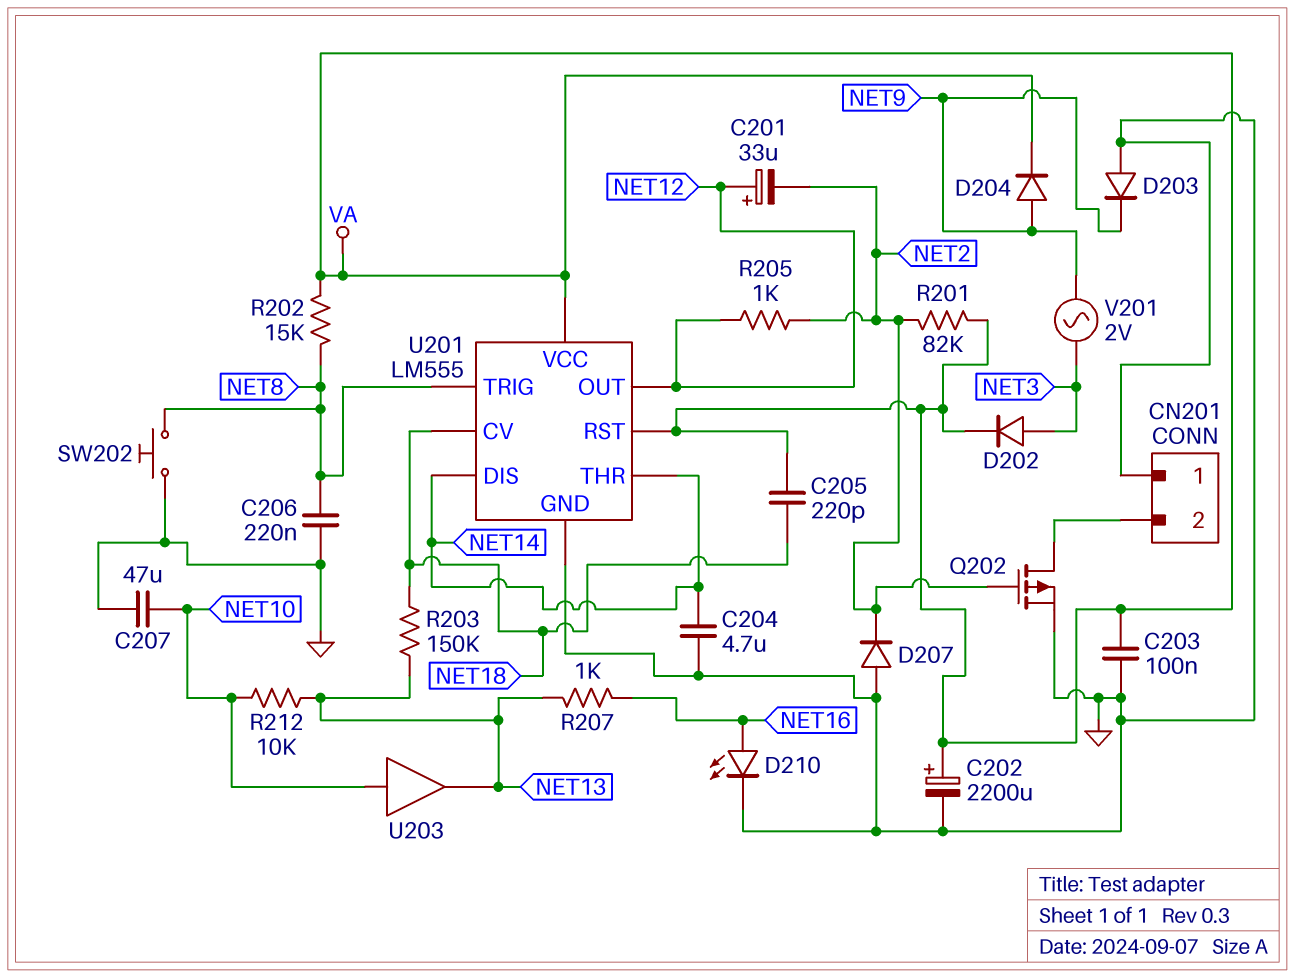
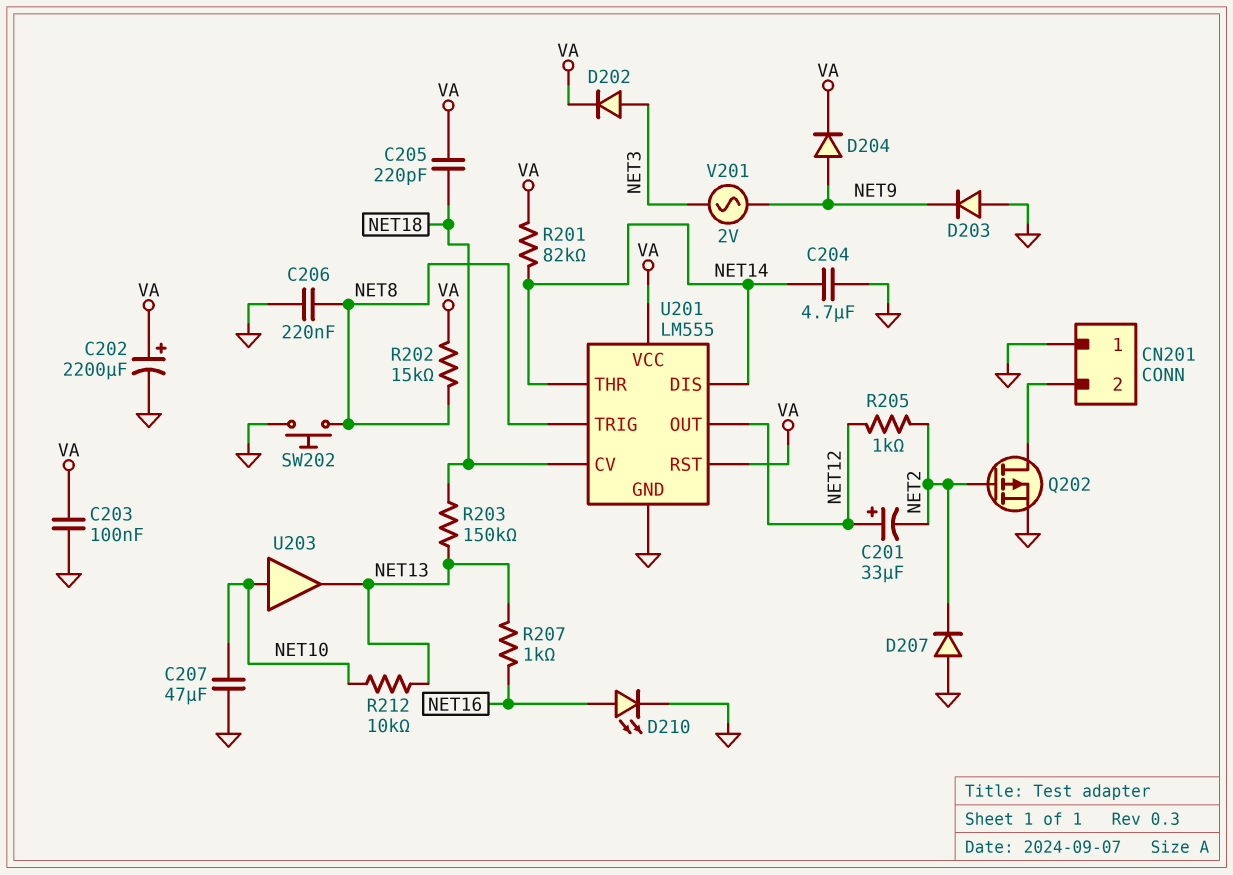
R201: 82k (NET2, VA) -> 82k (NET14, VA)

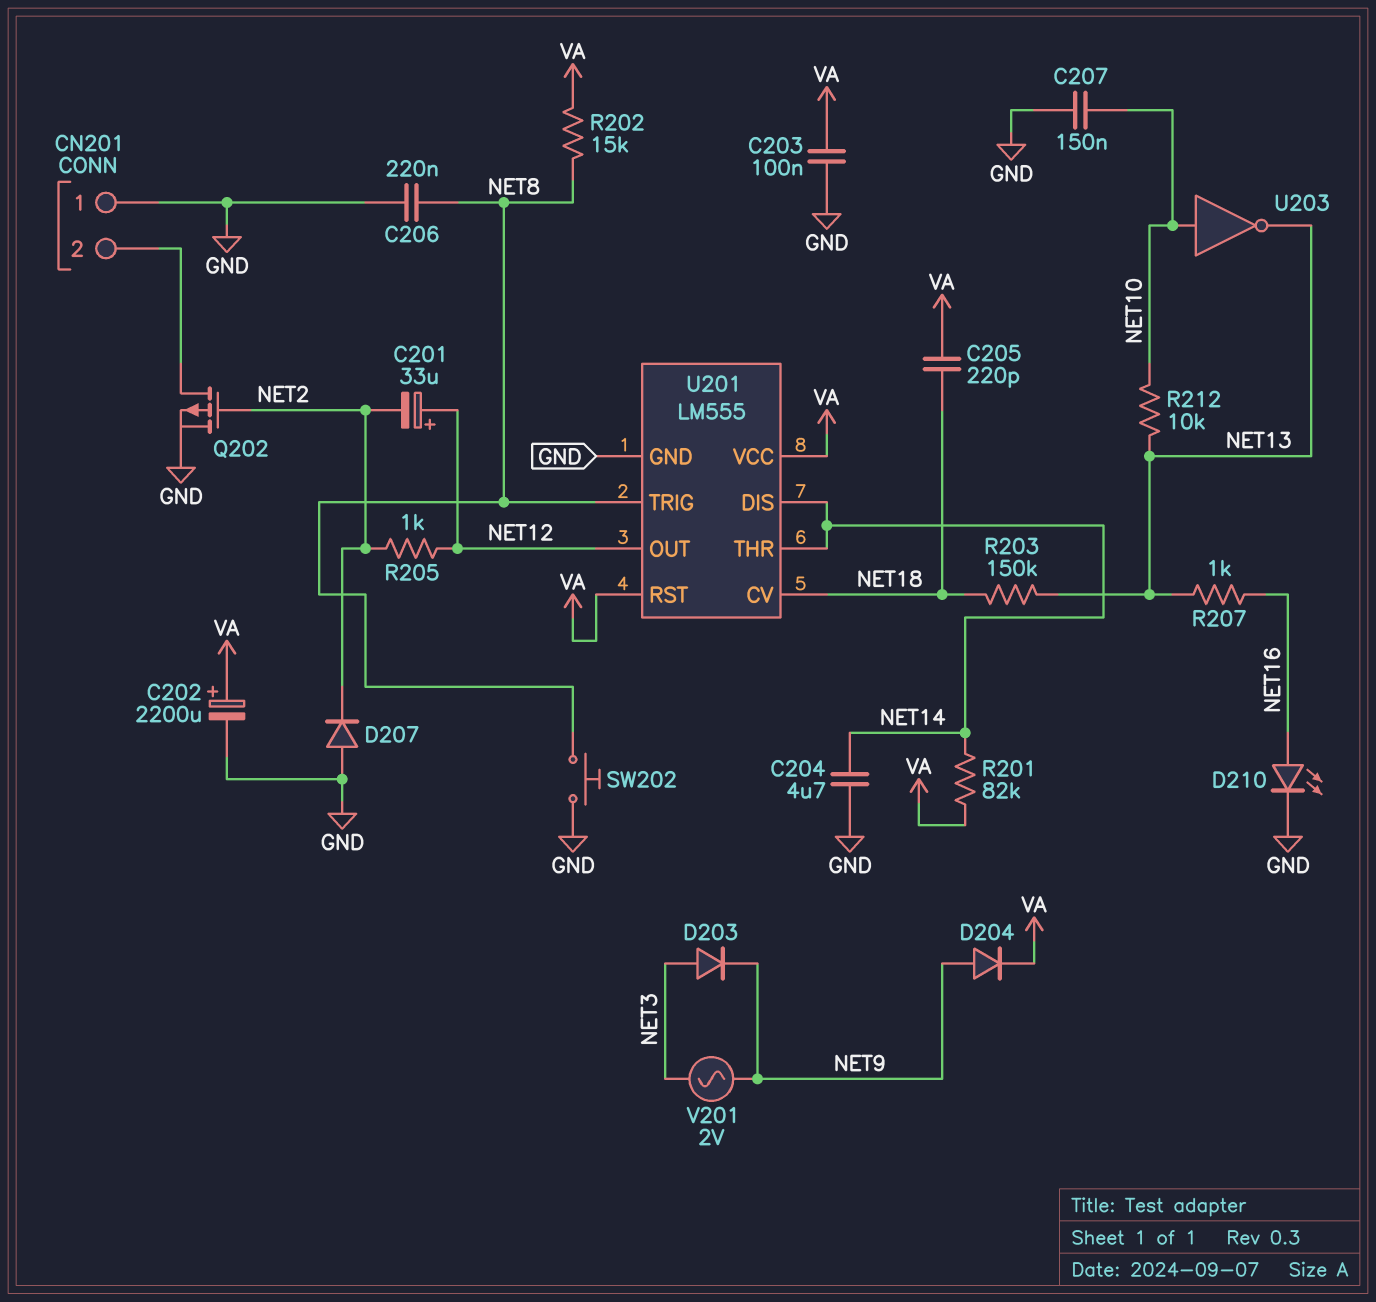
C207: 47uF (GND, NET10) -> 150nF (GND, NET10)
D202: diode (A NET3, K VA) -> none
D203: diode (A GND, K NET9) -> diode (A NET3, K NET9)
U203: buffer (in NET10, out NET13) -> NOT (in NET10, out NET13)

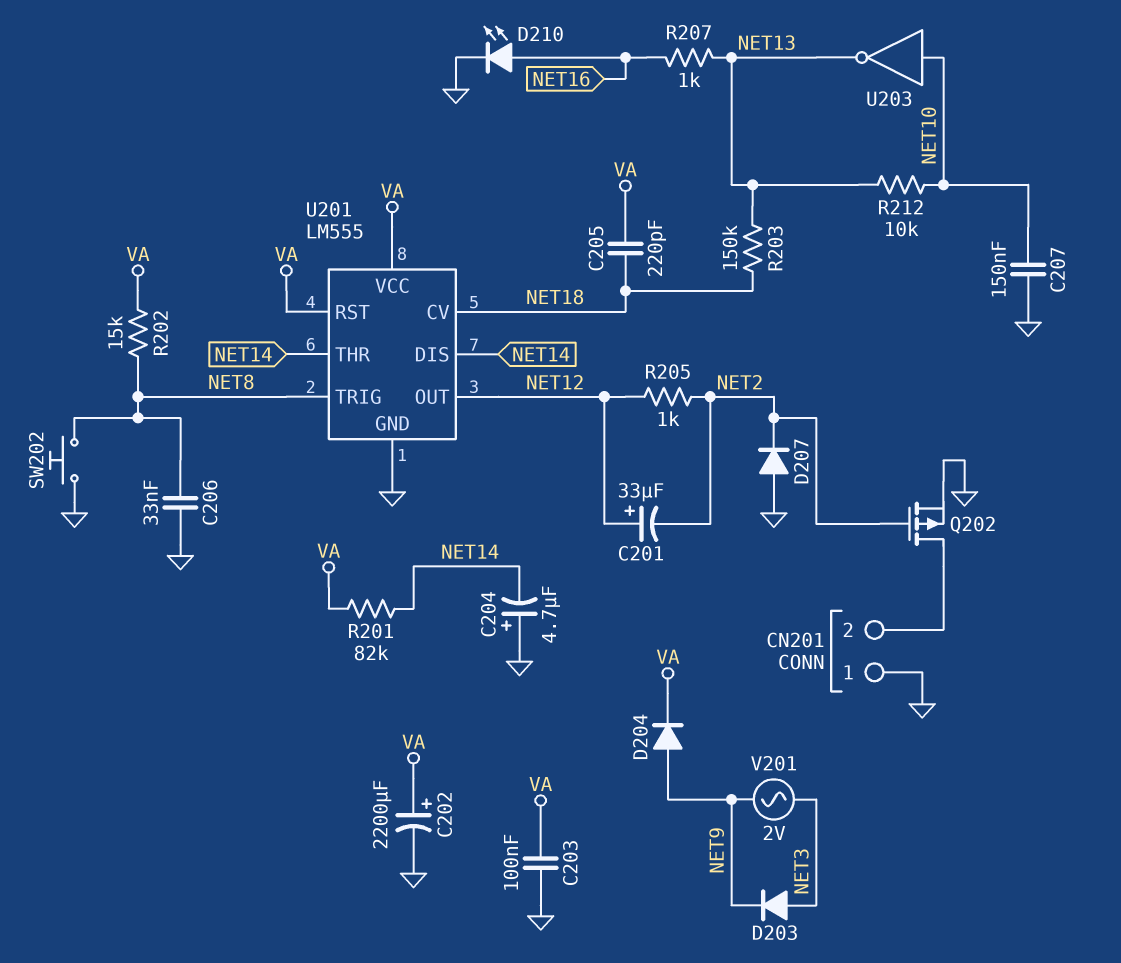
C204: 4.7uF (GND, NET14) -> 4.7uF (plus GND, minus NET14)
C206: 220nF (GND, NET8) -> 33nF (GND, NET8)

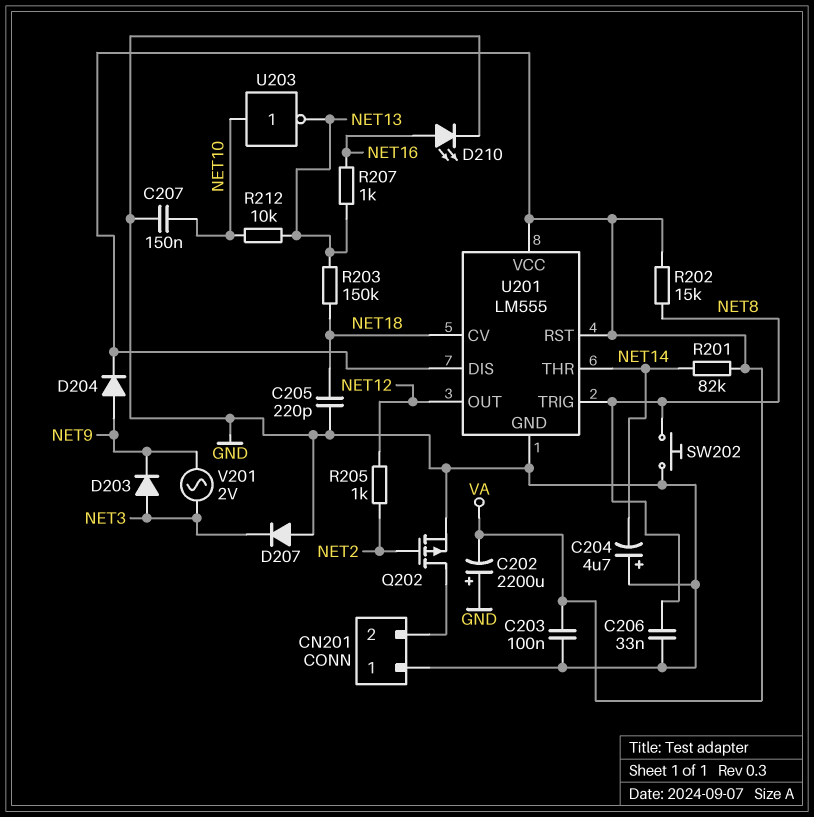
C201: 33uF (plus NET12, minus NET2) -> none
C202: 2200uF (plus VA, minus GND) -> 2200uF (plus GND, minus VA)
C205: 220pF (NET18, VA) -> 220pF (GND, NET18)
D207: diode (A GND, K NET2) -> diode (A GND, K NET3)
U201 pin DIS: NET14 -> VA

